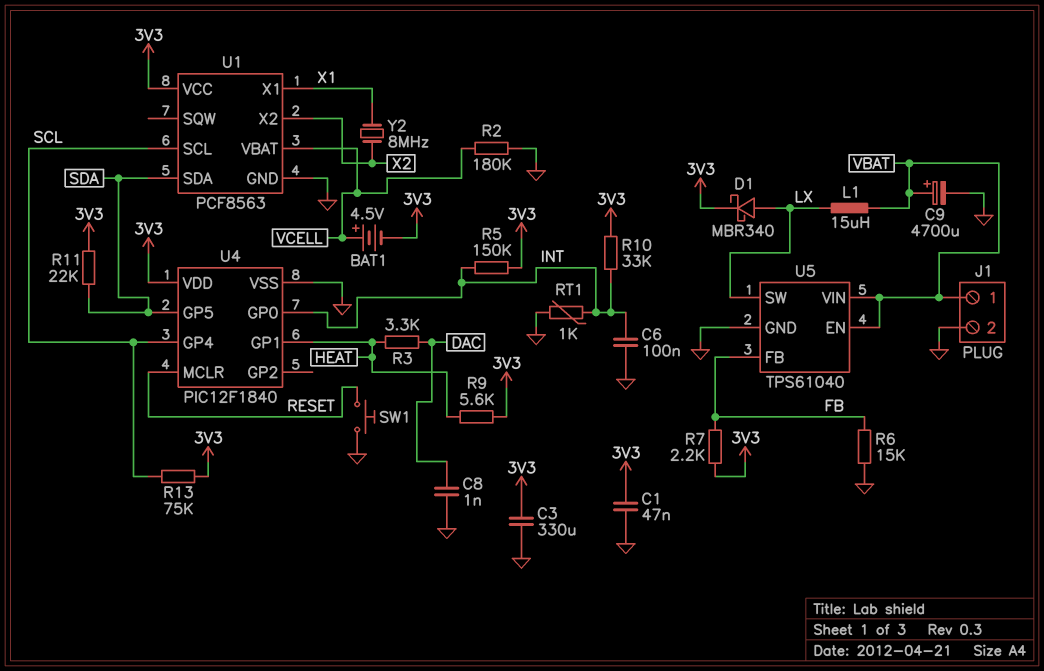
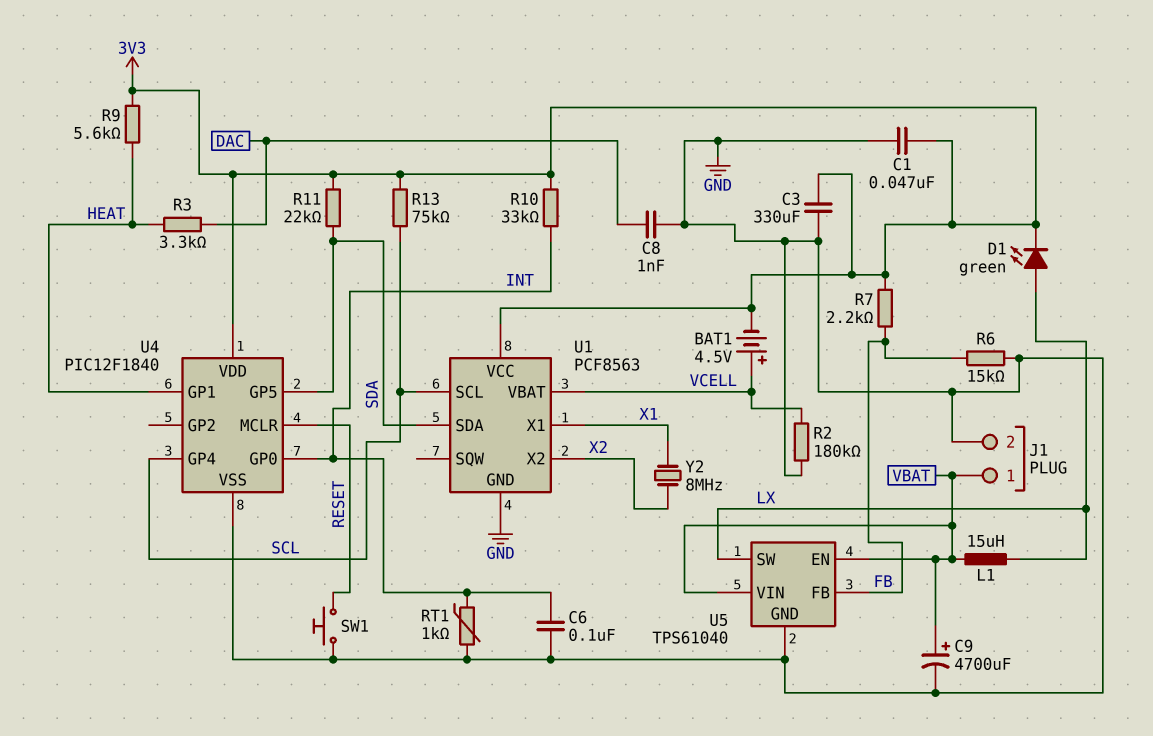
D1: schottky MBR340 (A LX, K 3V3) -> LED green (A LX, K 3V3)
R5: 150k (3V3, INT) -> none

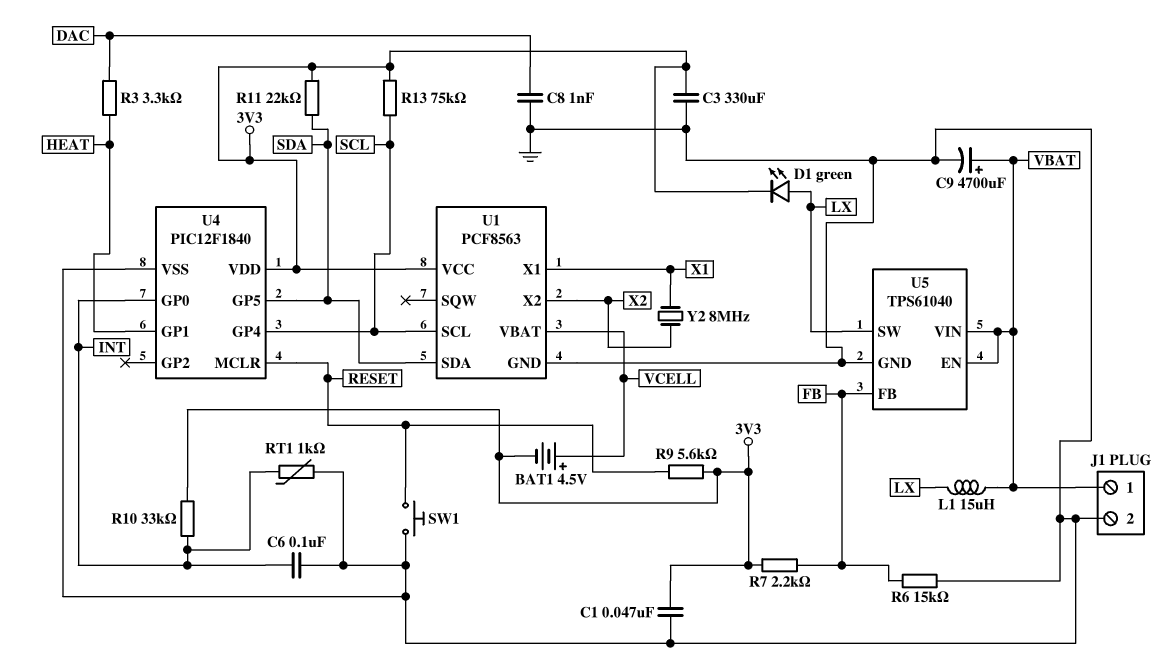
R2: 180k (GND, VCELL) -> none
R9: 5.6k (3V3, HEAT) -> 5.6k (3V3, RESET)

